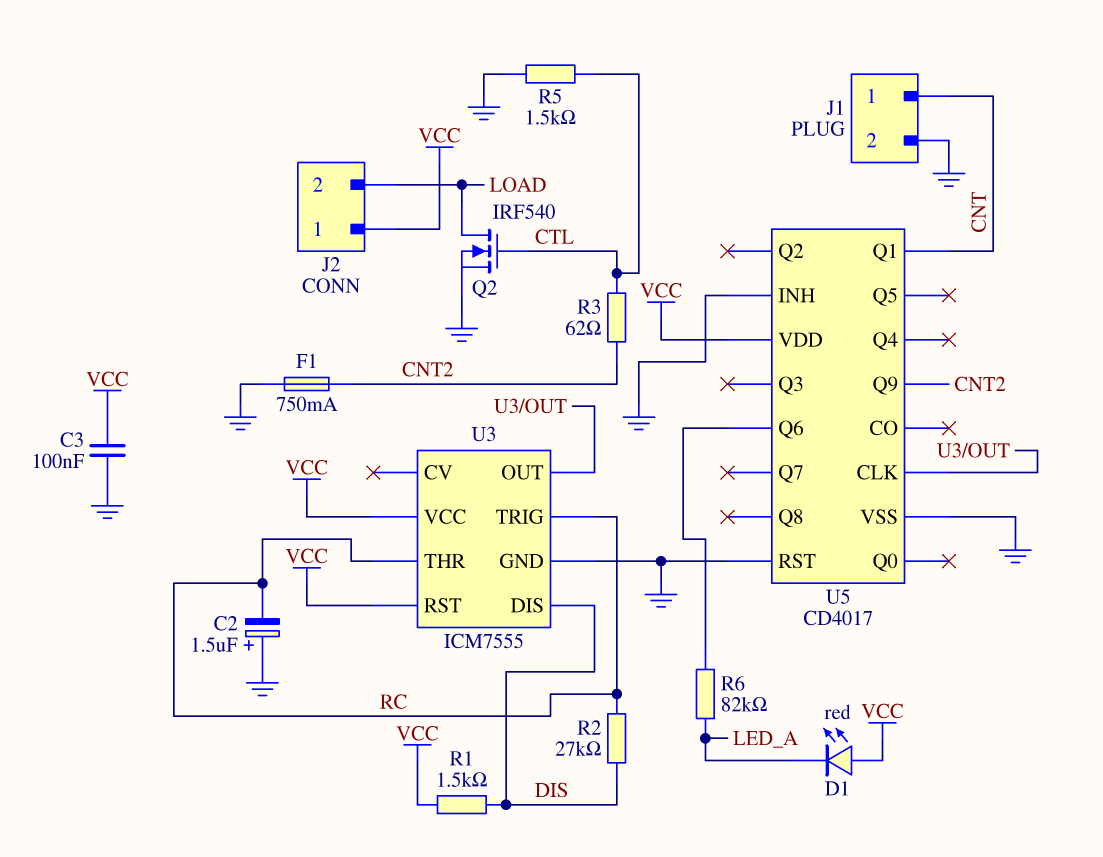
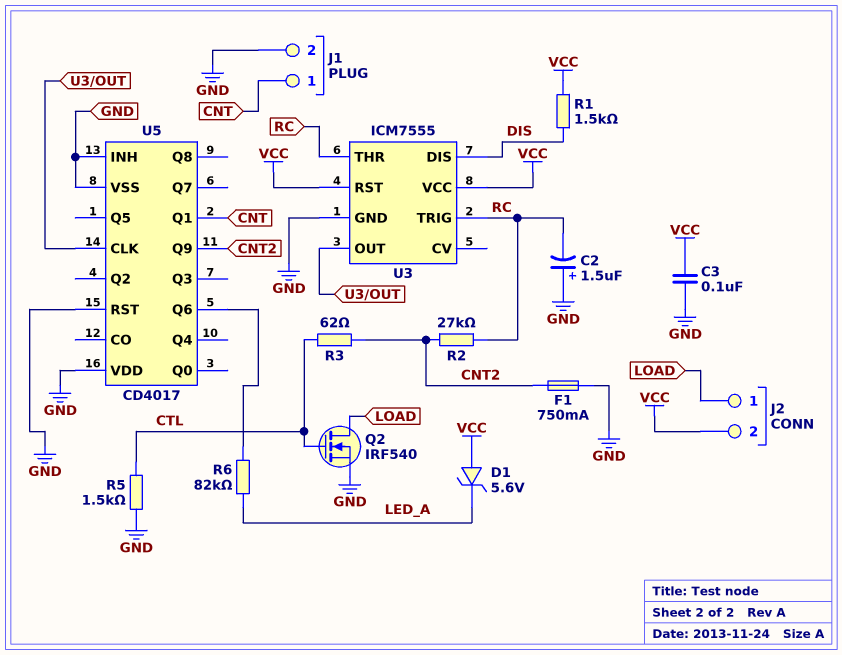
D1: LED red (A VCC, K LED_A) -> zener 5.6V (A VCC, K LED_A)
J2 pin 1: VCC -> LOAD
J2 pin 2: LOAD -> VCC
R2: 27k (DIS, RC) -> 27k (CNT2, RC)
U5 pin VDD: VCC -> GND

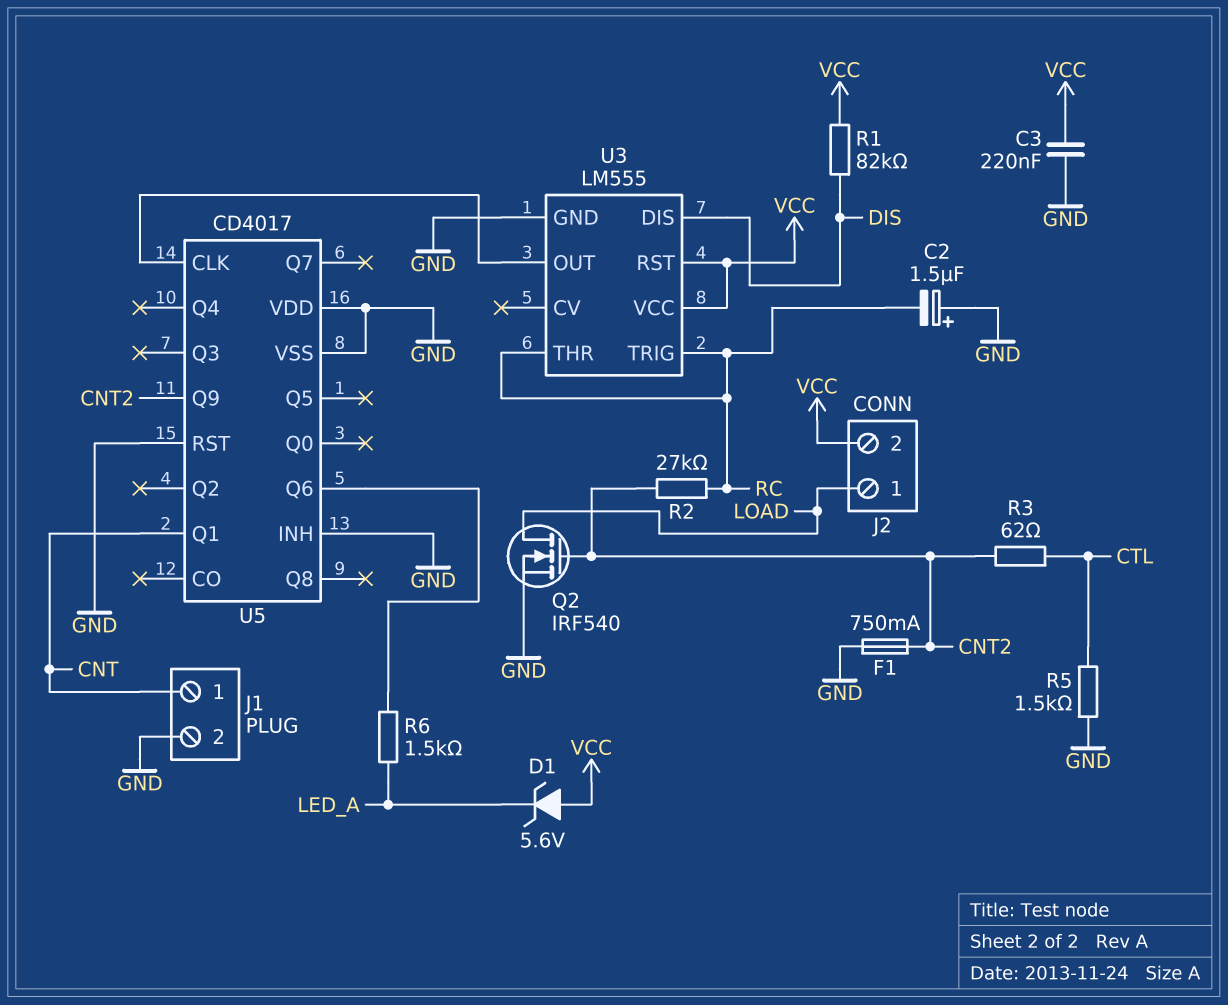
C3: 100nF (GND, VCC) -> 220nF (GND, VCC)
Q2: NMOS IRF540 (G CTL, D LOAD, S GND) -> NMOS IRF540 (G CNT2, D LOAD, S GND)
R1: 1.5k (DIS, VCC) -> 82k (DIS, VCC)
R6: 82k (LED_A, U5/Q6) -> 1.5k (LED_A, U5/Q6)
U3: ICM7555 -> LM555

